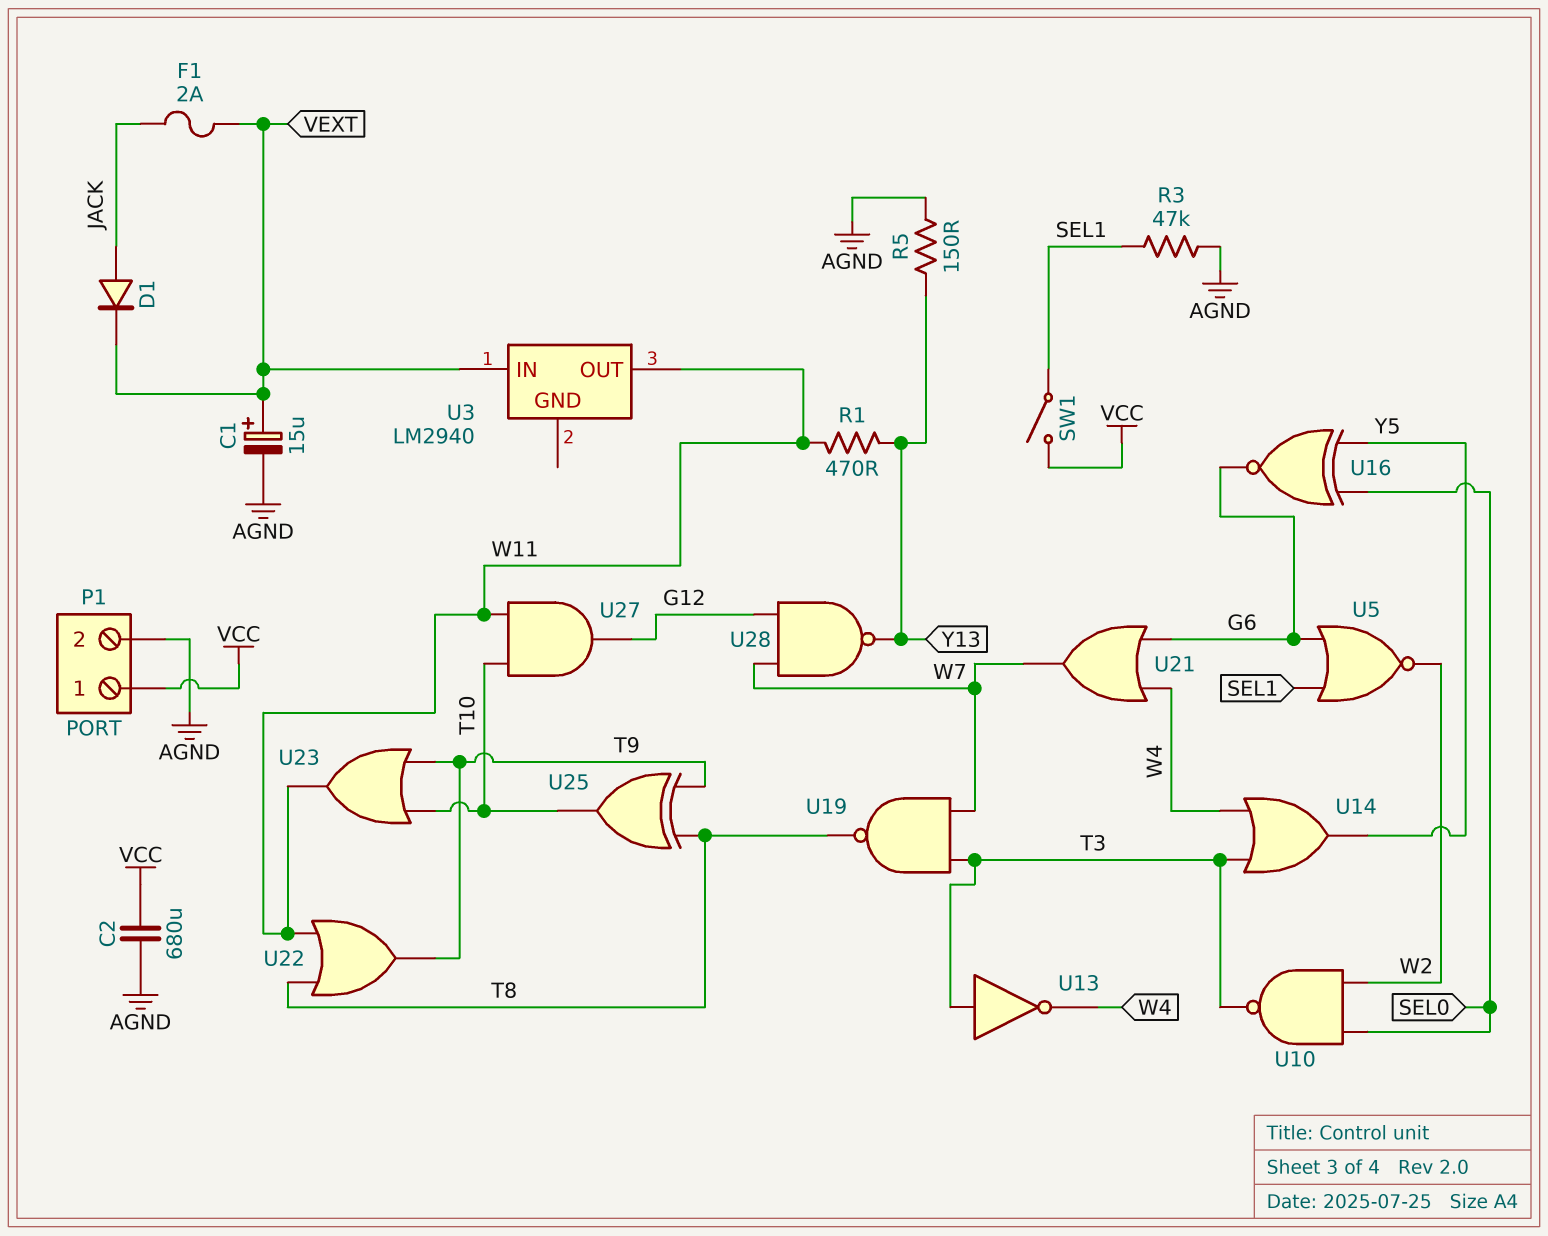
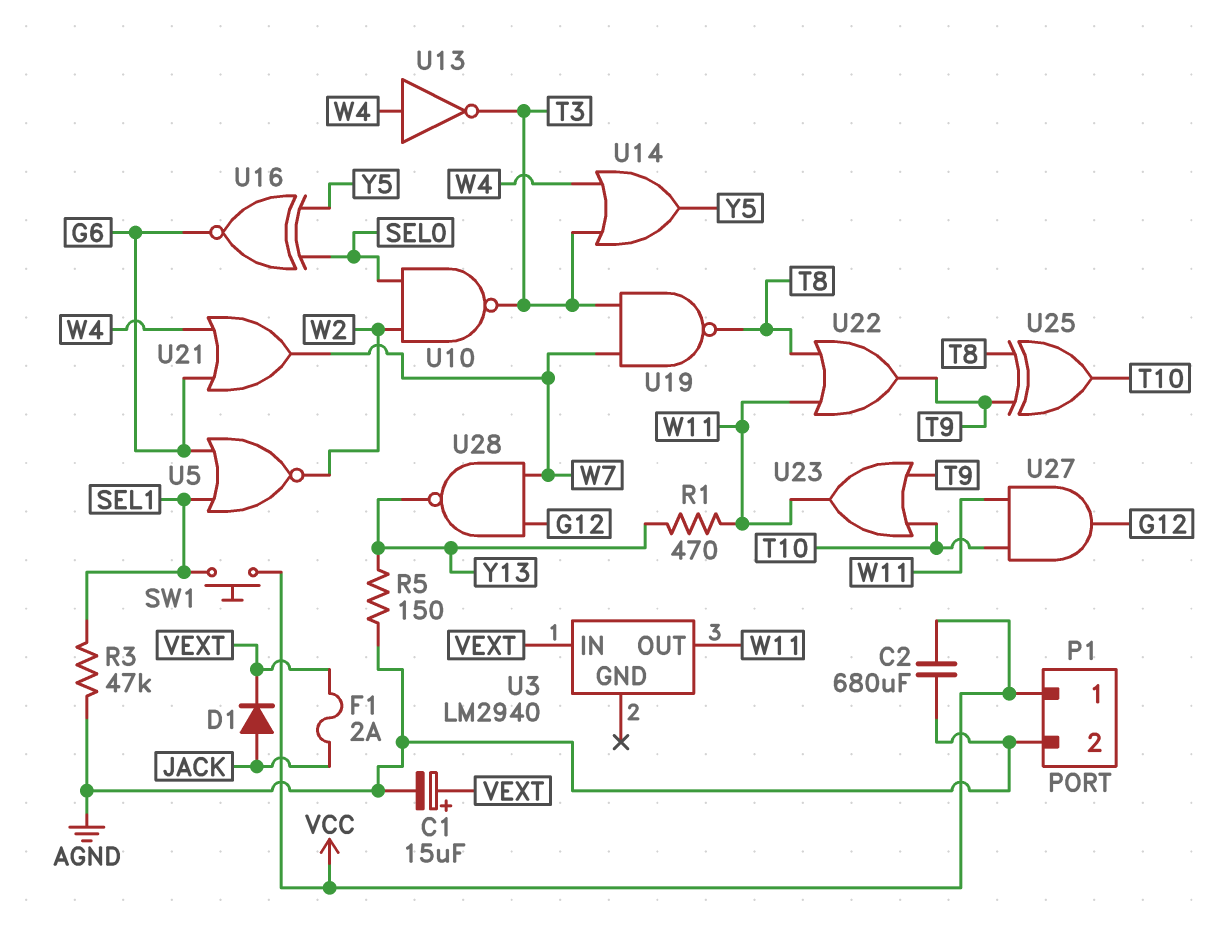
SW1: switch (SEL1, VCC) -> button (SEL1, VCC)
U13: NOT (in T3, out W4) -> NOT (in W4, out T3)

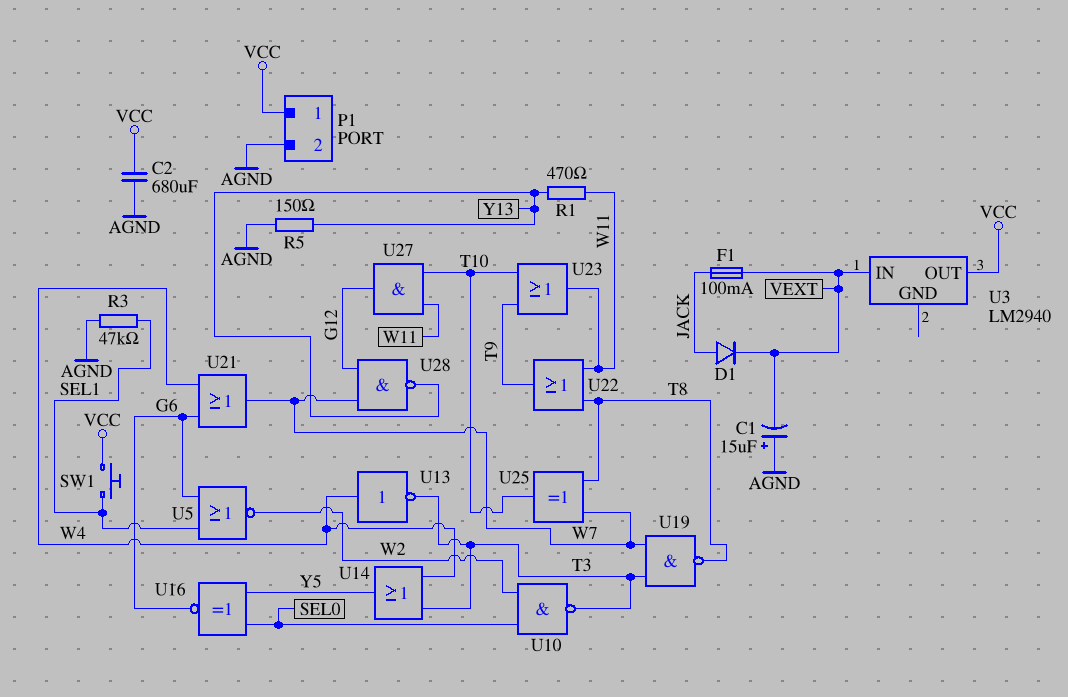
C1: 15uF (plus VEXT, minus AGND) -> 15uF (plus AGND, minus VEXT)
F1: 2A (JACK, VEXT) -> 100mA (JACK, VEXT)
U3 pin OUT: W11 -> VCC
U25: XOR (in T8, in T9, out T10) -> XOR (in T8, in W7, out T10)

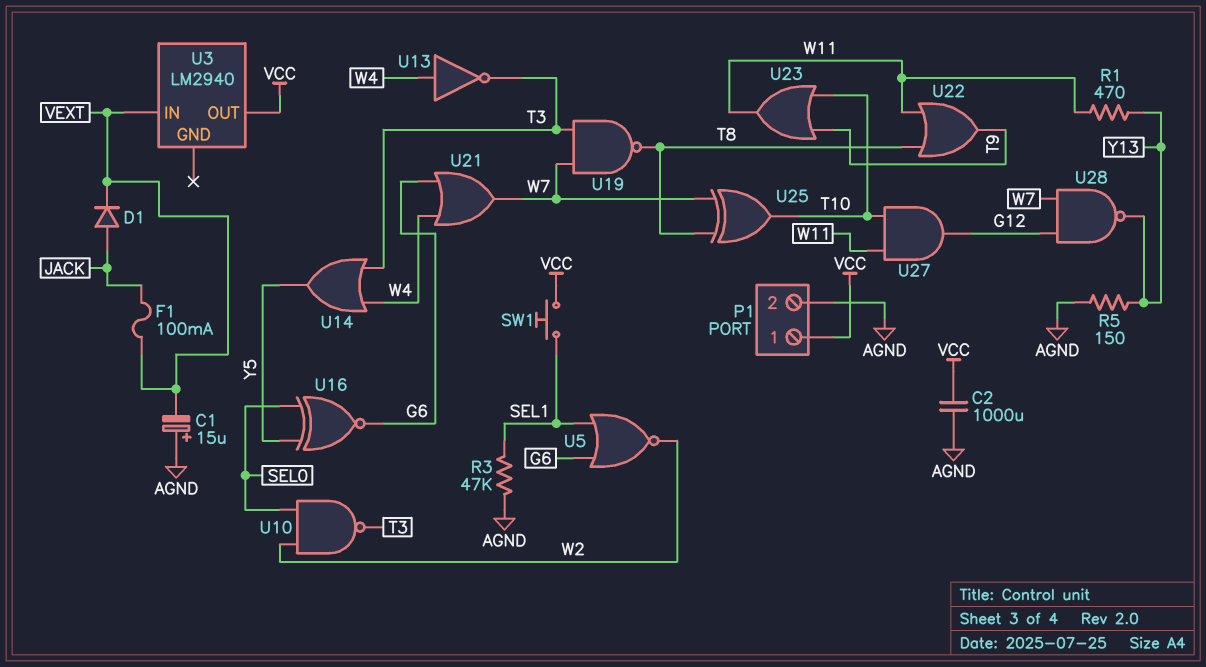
C2: 680uF (AGND, VCC) -> 1000uF (AGND, VCC)

